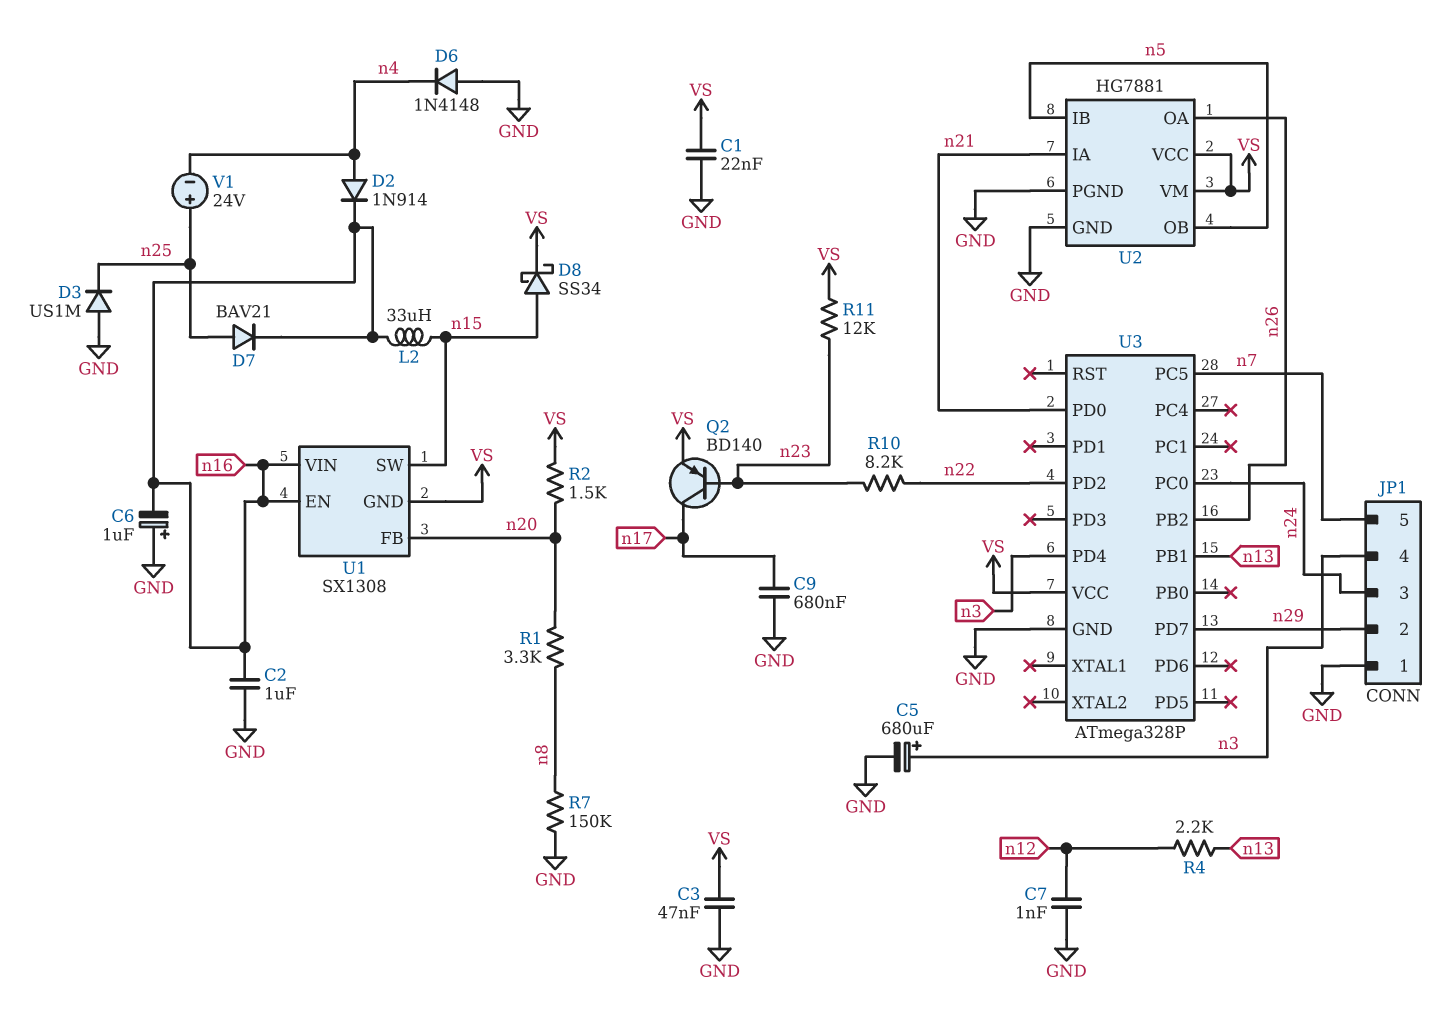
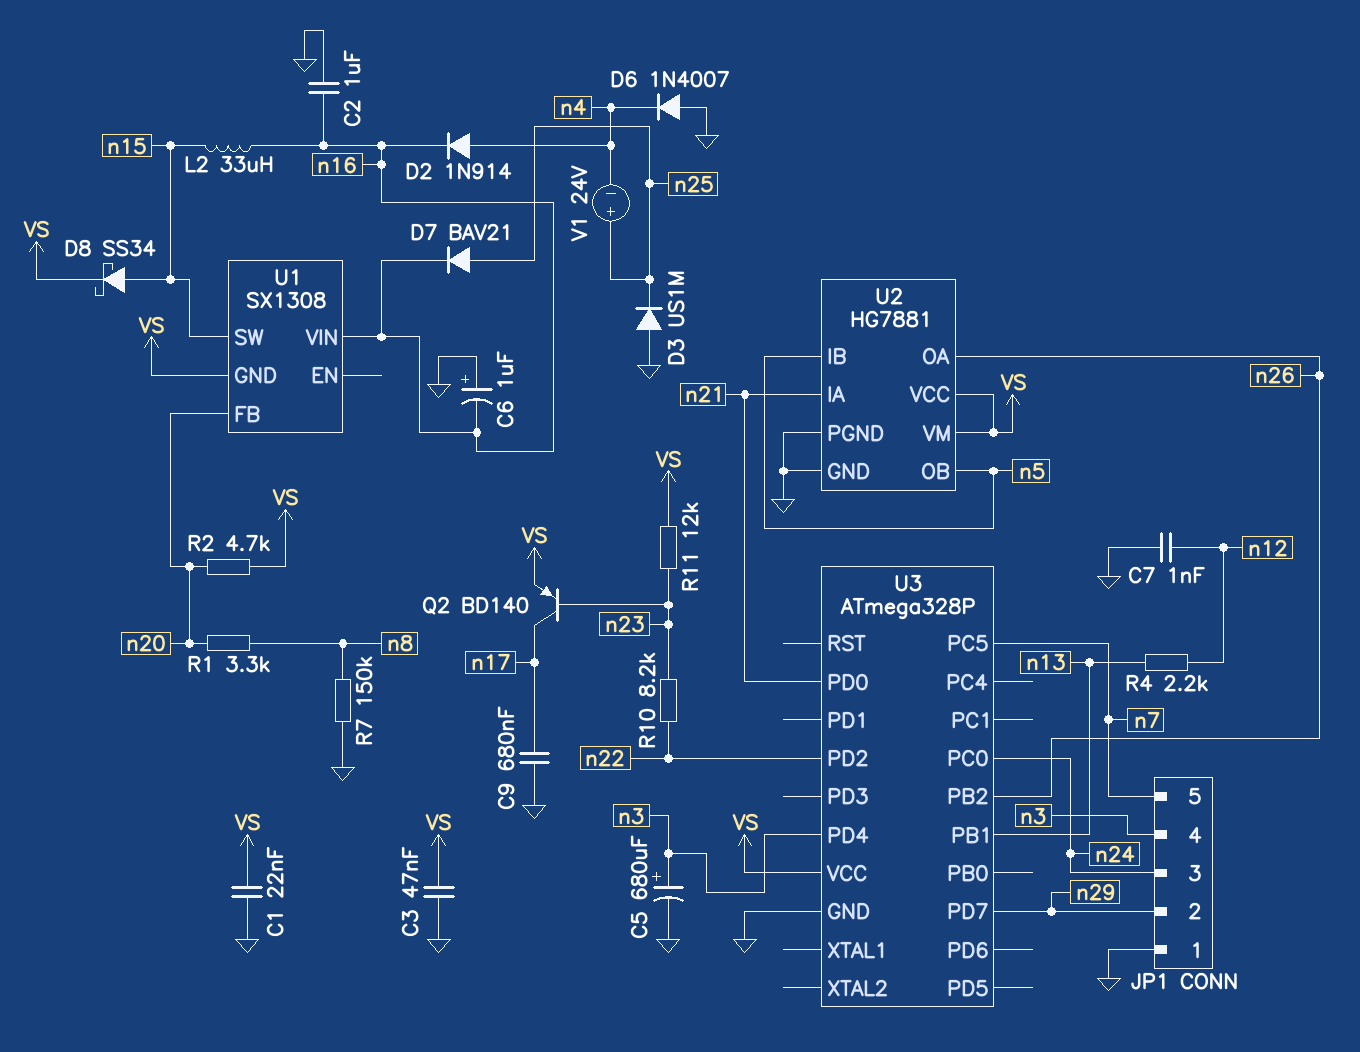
D6: diode 1N4148 (A GND, K n4) -> diode 1N4007 (A GND, K n4)
R2: 1.5k (VS, n20) -> 4.7k (VS, n20)
U1 pin EN: n16 -> none

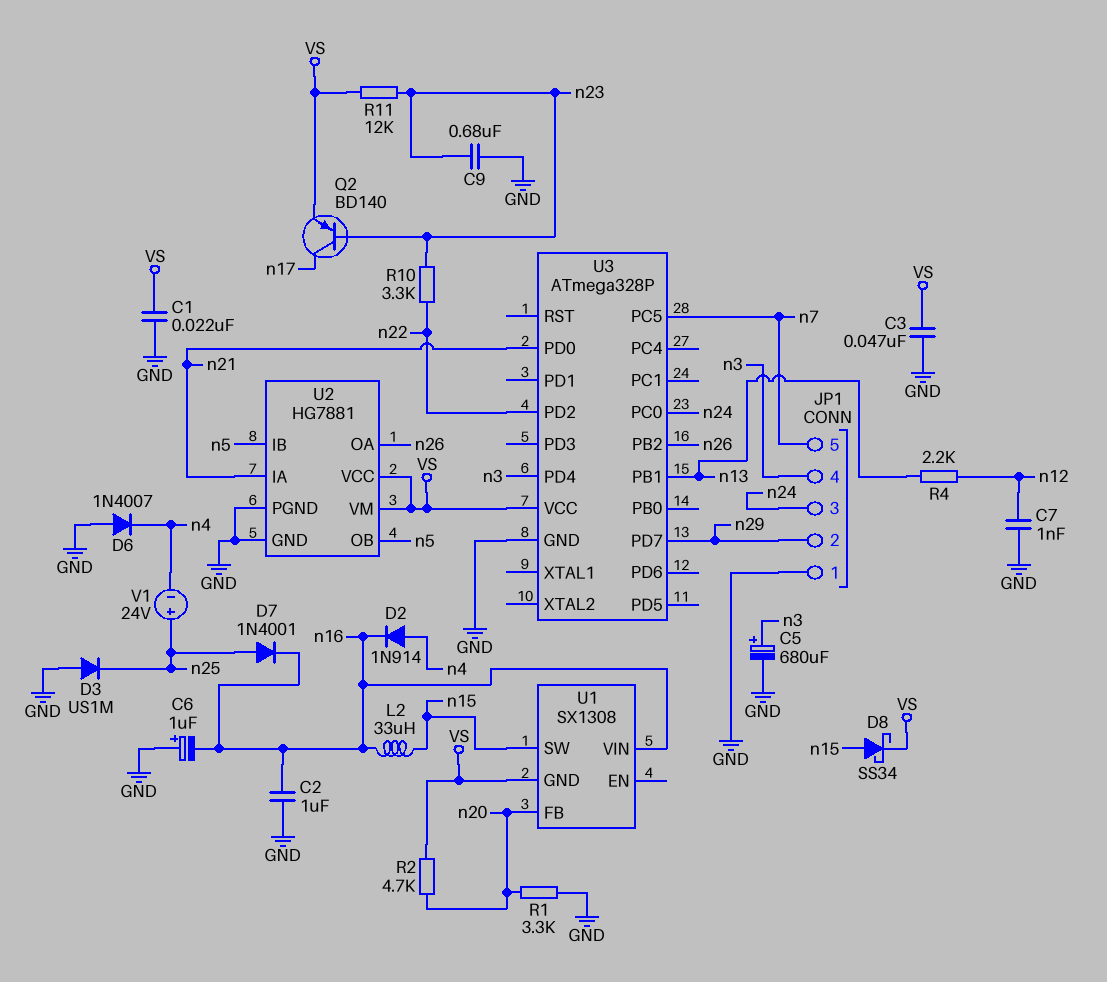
C9: 680nF (GND, n17) -> 680nF (GND, n23)
D7: diode BAV21 (A n25, K n16) -> diode 1N4001 (A n25, K n16)
R1: 3.3k (n8, n20) -> 3.3k (GND, n20)
R7: 150k (GND, n8) -> none
R10: 8.2k (n22, n23) -> 3.3k (n22, n23)

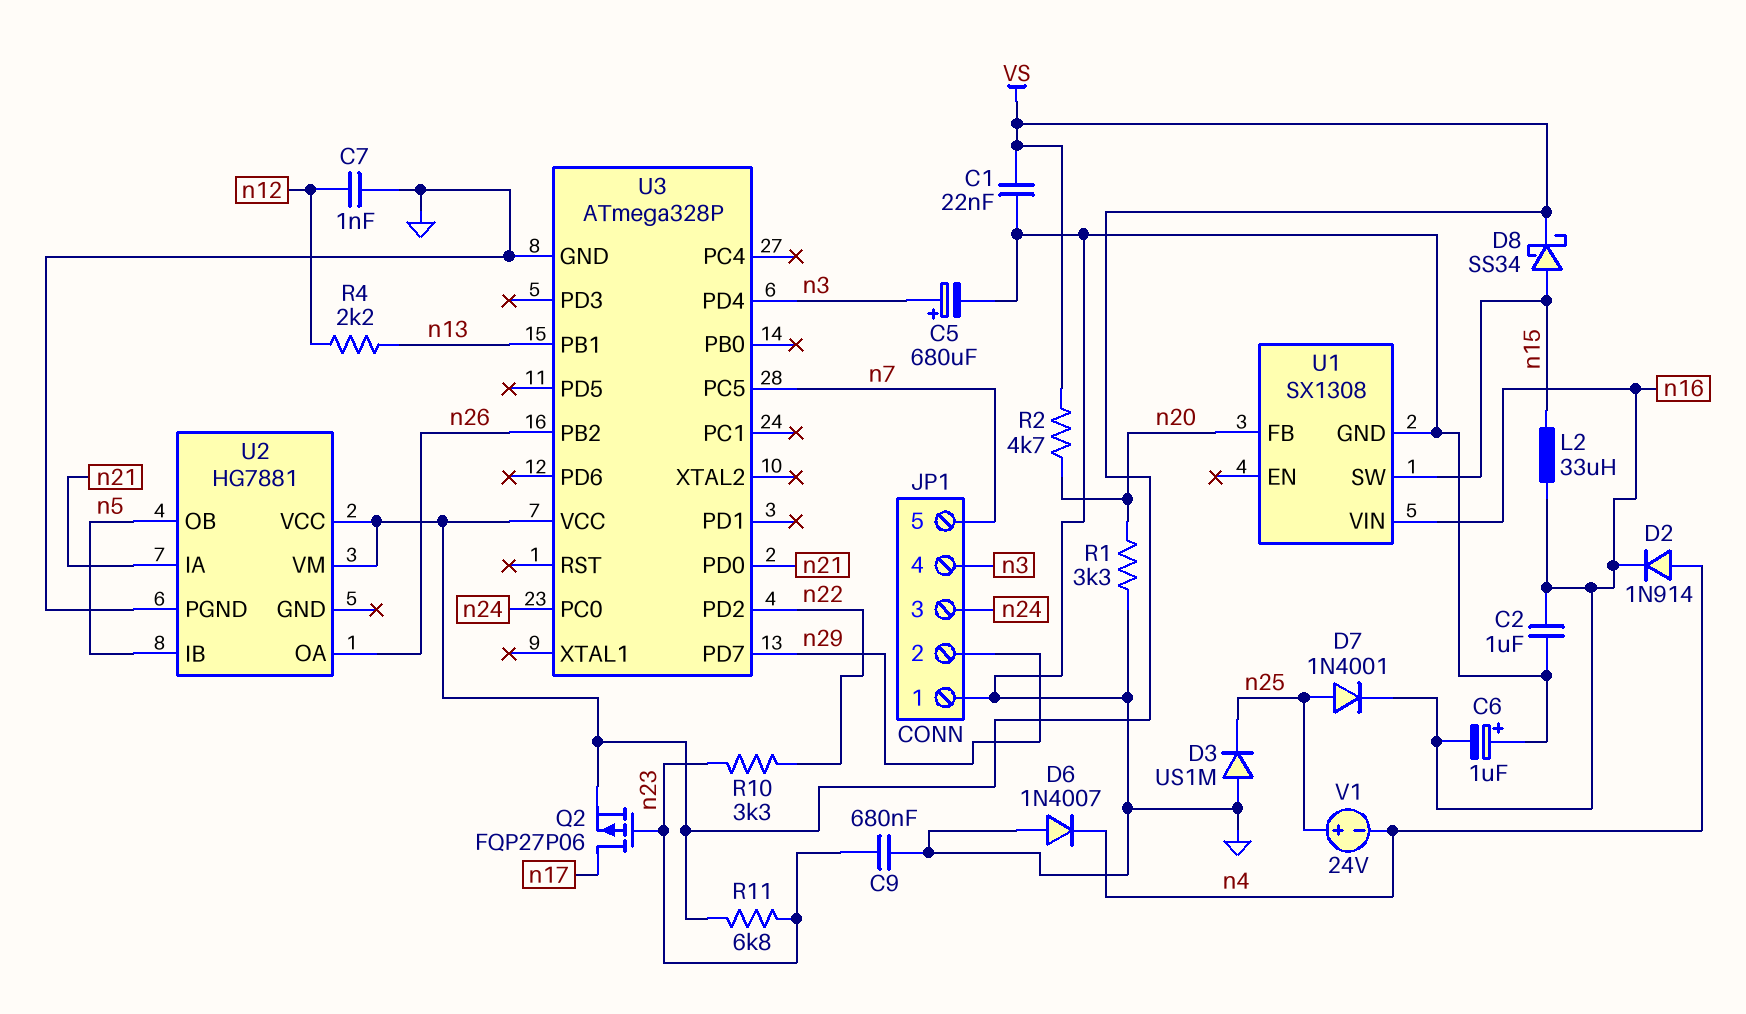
C3: 47nF (GND, VS) -> none
Q2: PNP BD140 (B n23, C n17, E VS) -> PMOS FQP27P06 (G n23, D n17, S VS)
R11: 12k (VS, n23) -> 6.8k (VS, n23)
U1 pin GND: VS -> GND
U2 pin GND: GND -> none

